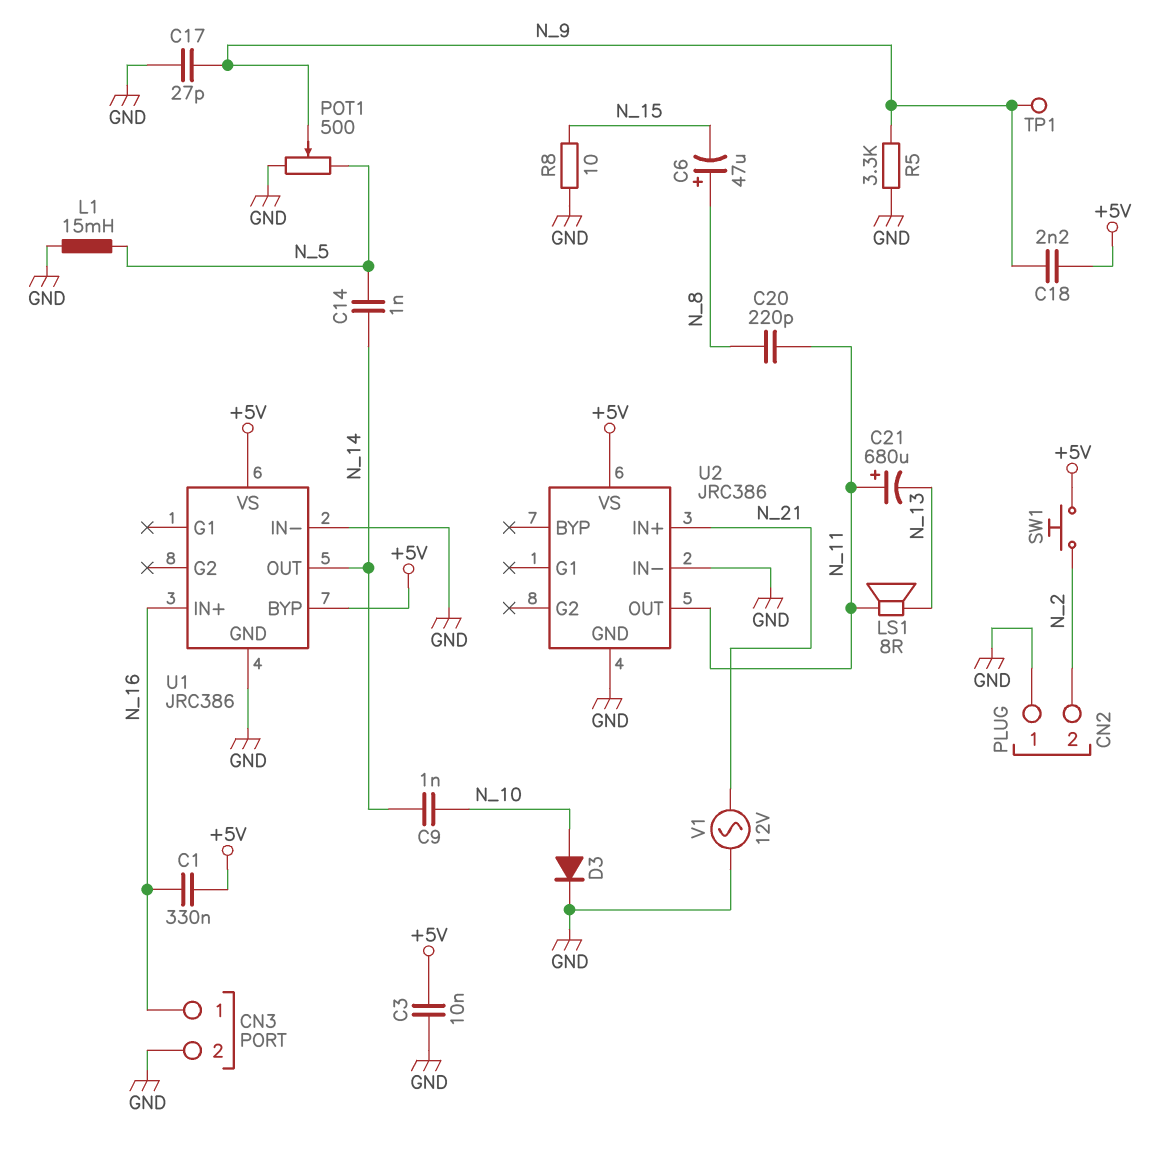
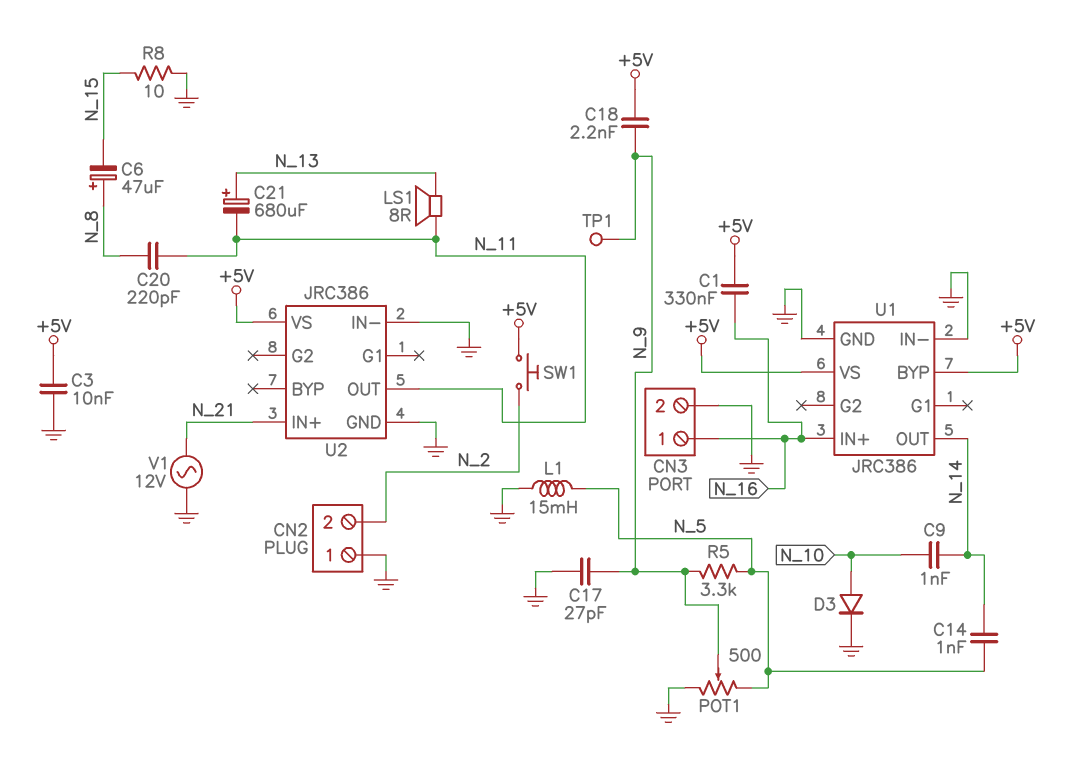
C21: 680uF (plus N_11, minus N_13) -> 680uF (plus N_13, minus N_11)
R5: 3.3k (GND, N_9) -> 3.3k (N_5, N_9)

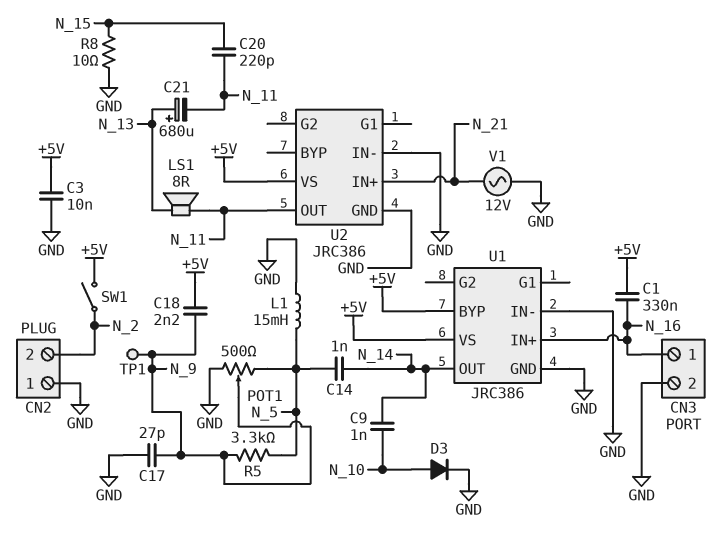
C6: 47uF (plus N_8, minus N_15) -> none
C20: 220pF (N_8, N_11) -> 220pF (N_11, N_15)
SW1: button (+5V, N_2) -> switch (+5V, N_2)

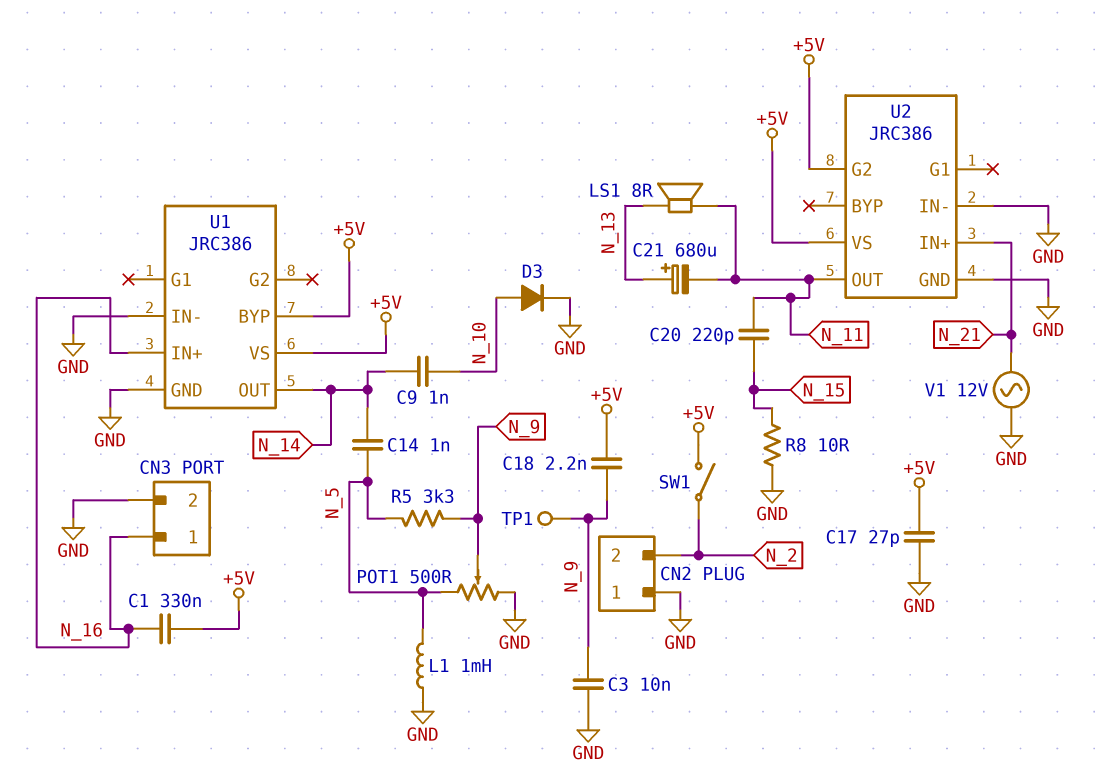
C3: 10nF (+5V, GND) -> 10nF (GND, N_9)
C17: 27pF (GND, N_9) -> 27pF (+5V, GND)
L1: 15mH (GND, N_5) -> 1mH (GND, N_5)
U2 pin G2: none -> +5V

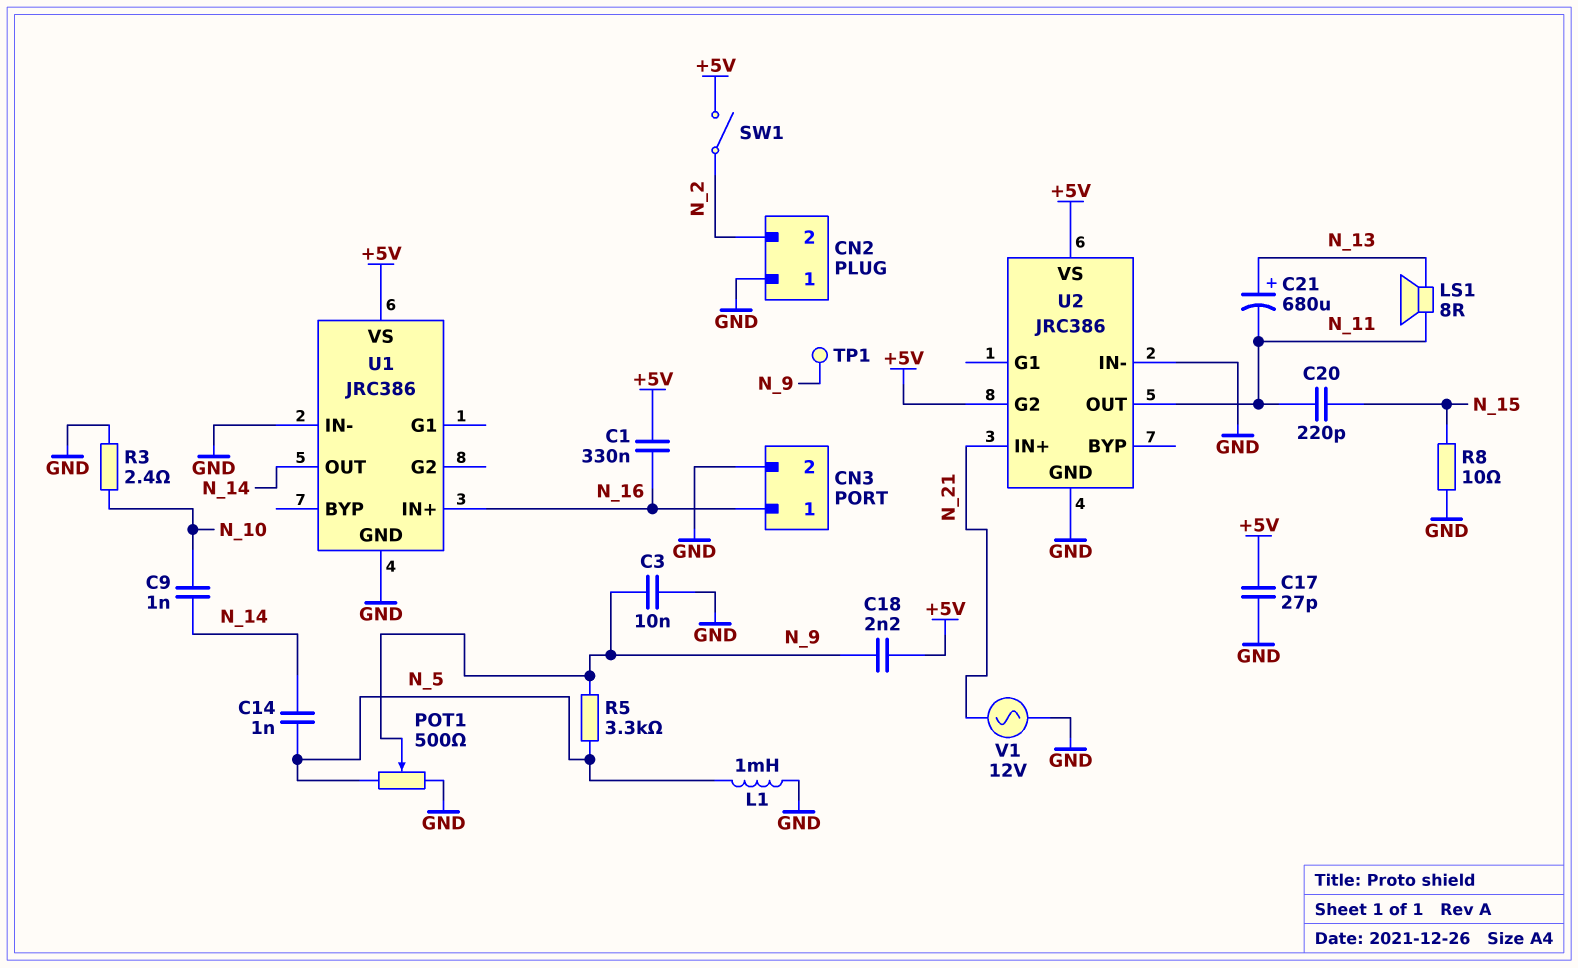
D3: diode (A N_10, K GND) -> none
R3: none -> 2.4 (GND, N_10)
U1 pin BYP: +5V -> none

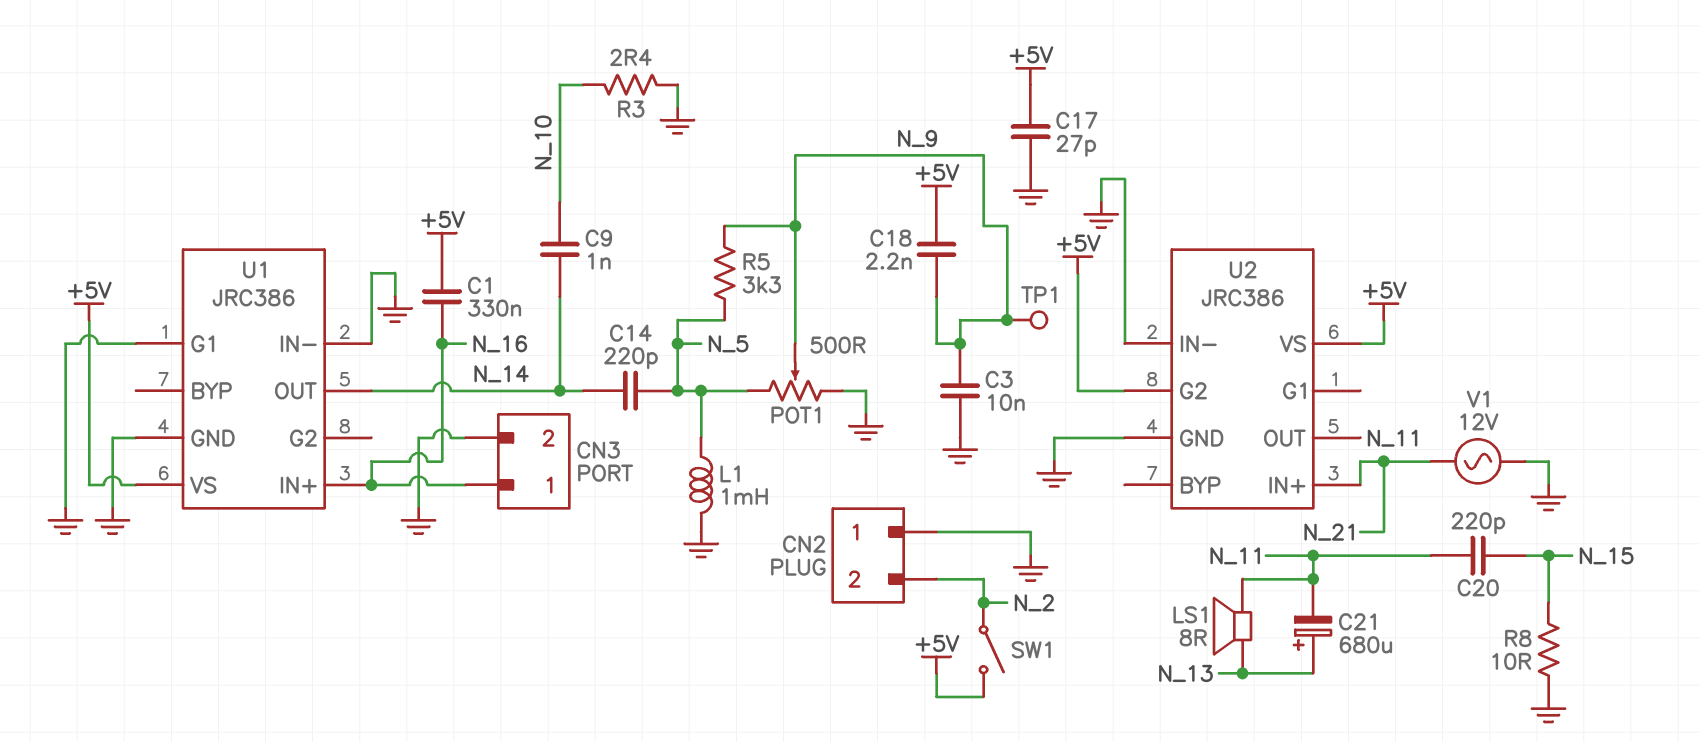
C14: 1nF (N_5, N_14) -> 220pF (N_5, N_14)
U1 pin G1: none -> GND

